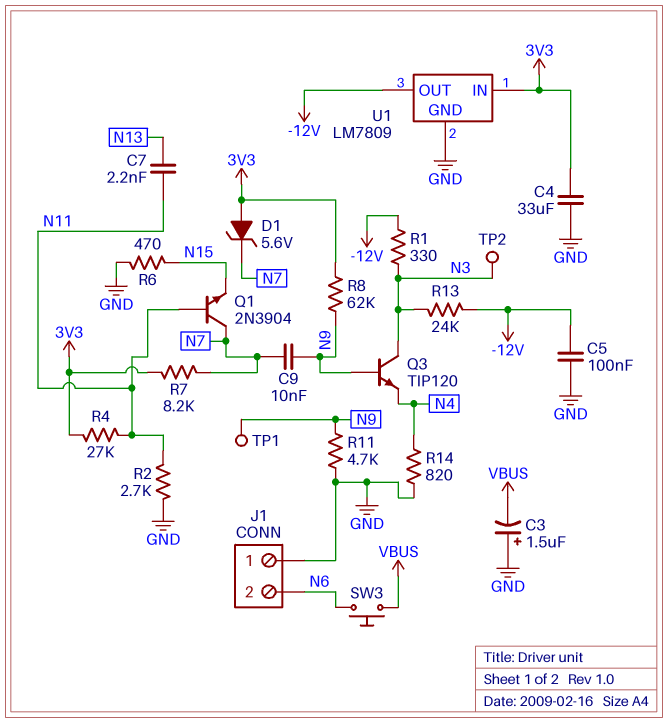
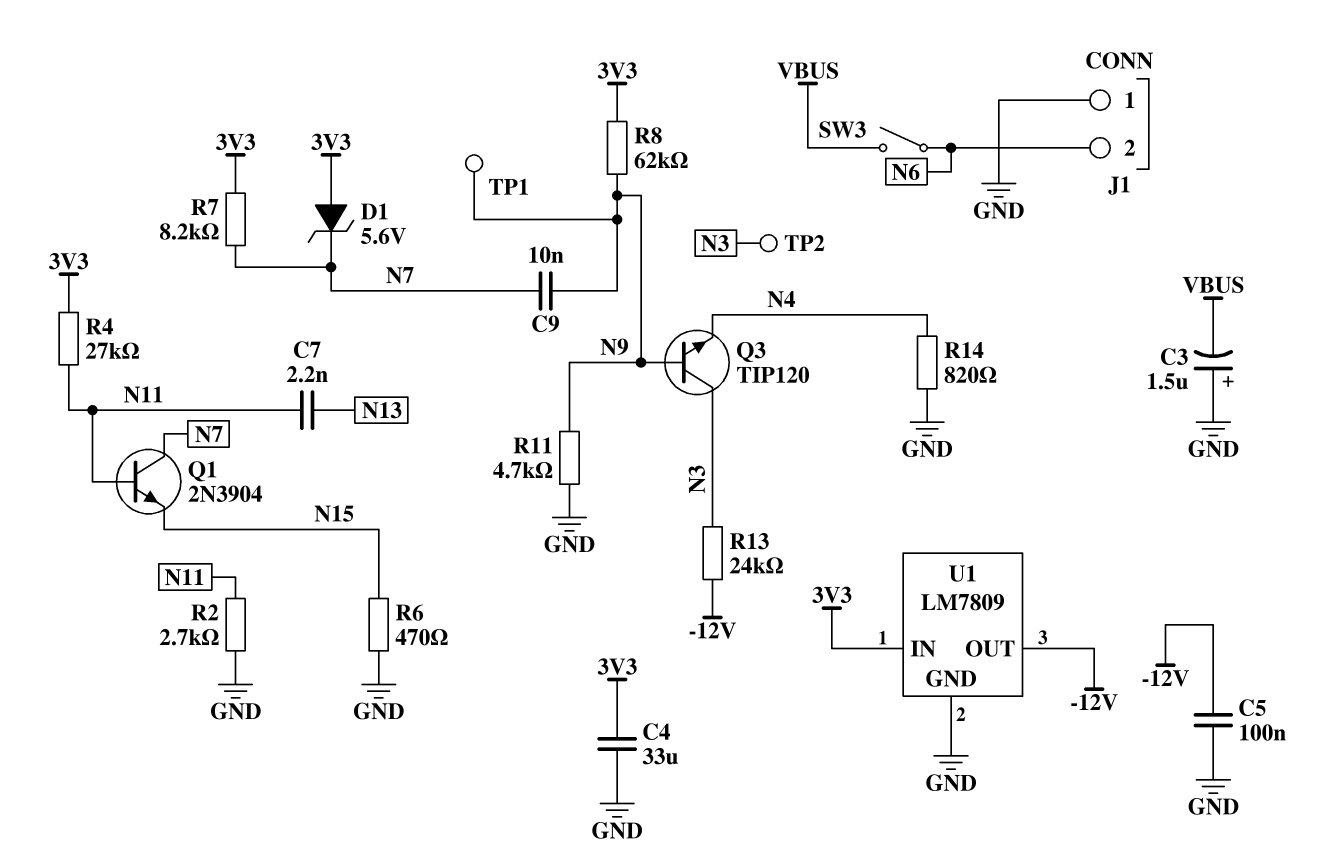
R1: 330 (-12V, N3) -> none
SW3: button (N6, VBUS) -> switch (N6, VBUS)

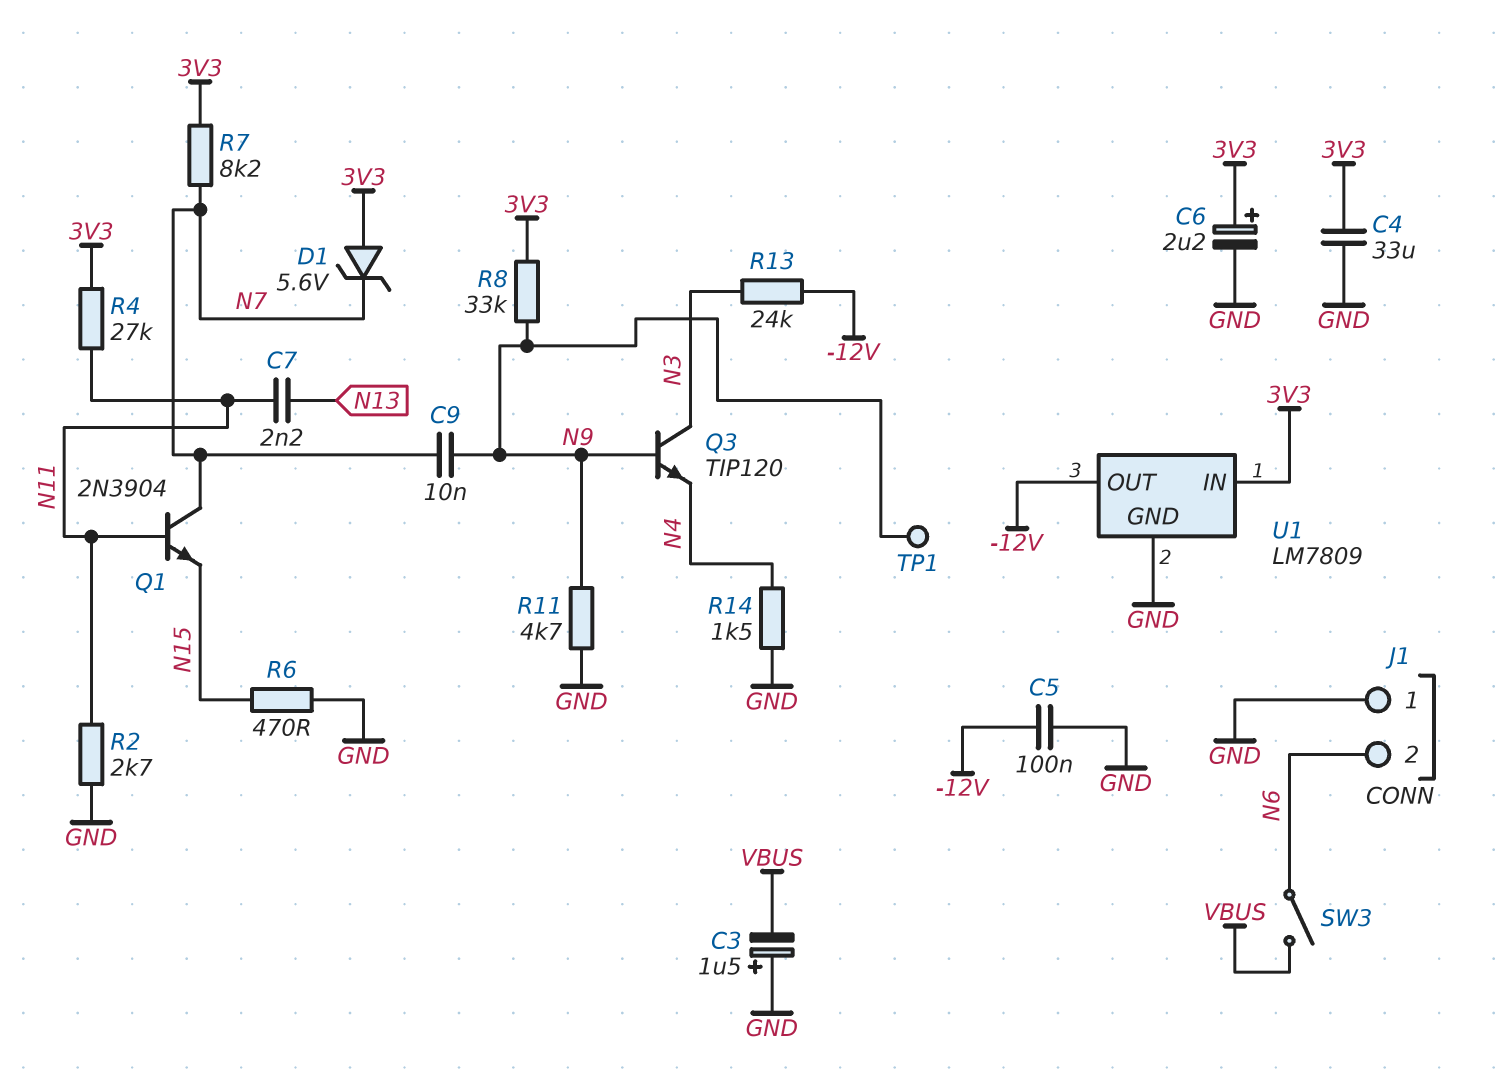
C6: none -> 2.2uF (plus 3V3, minus GND)
R8: 62k (3V3, N9) -> 33k (3V3, N9)
R14: 820 (GND, N4) -> 1.5k (GND, N4)
TP2: test point (N3) -> none

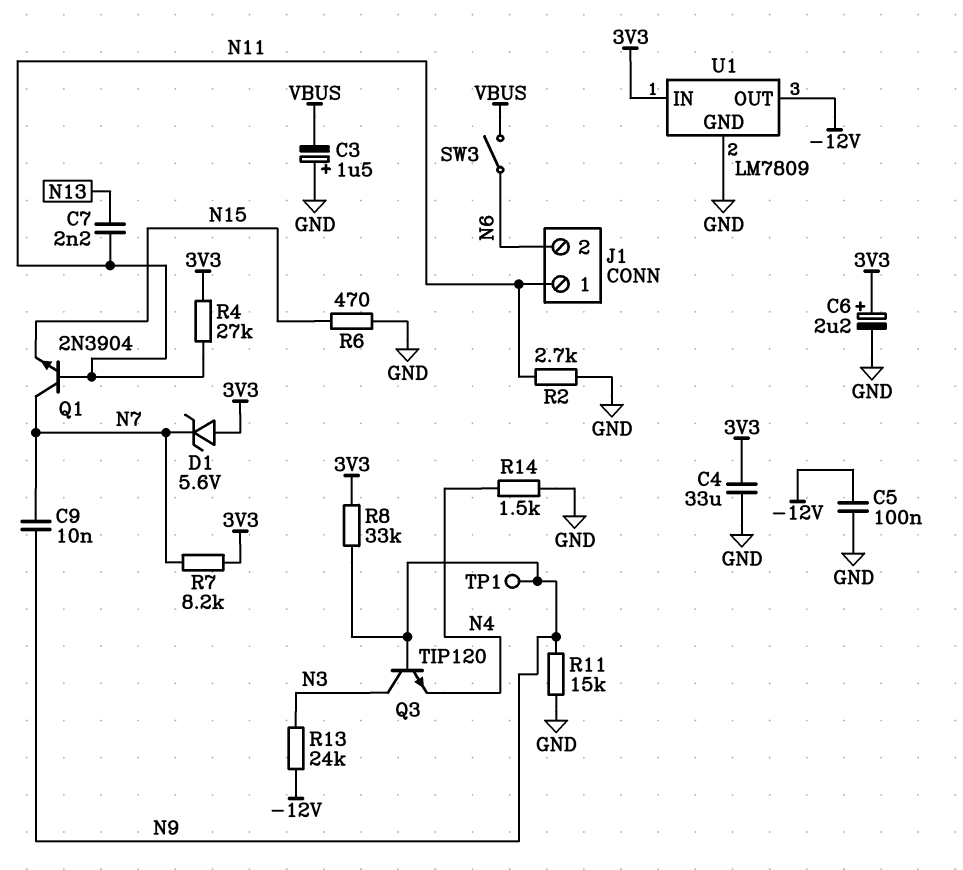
J1 pin 1: GND -> N11
R11: 4.7k (GND, N9) -> 15k (GND, N9)

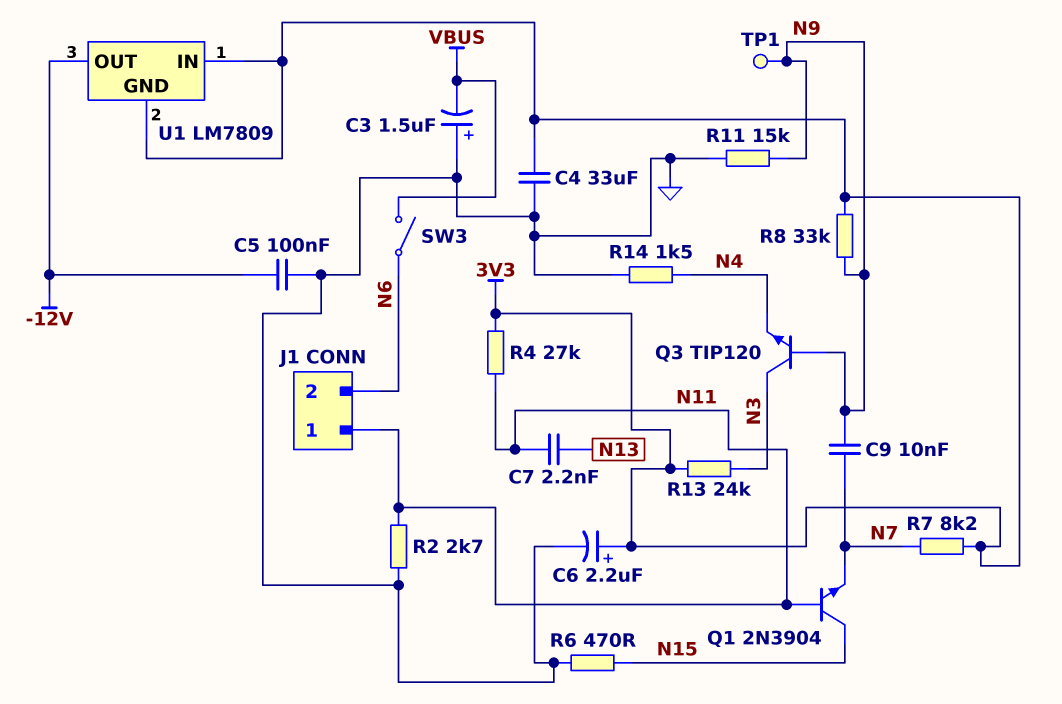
D1: zener 5.6V (A 3V3, K N7) -> none
Q1: NPN 2N3904 (B N11, C N7, E N15) -> NPN 2N3904 (B N11, C N15, E N7)
R13: 24k (-12V, N3) -> 24k (3V3, N3)
U1 pin GND: GND -> 3V3

